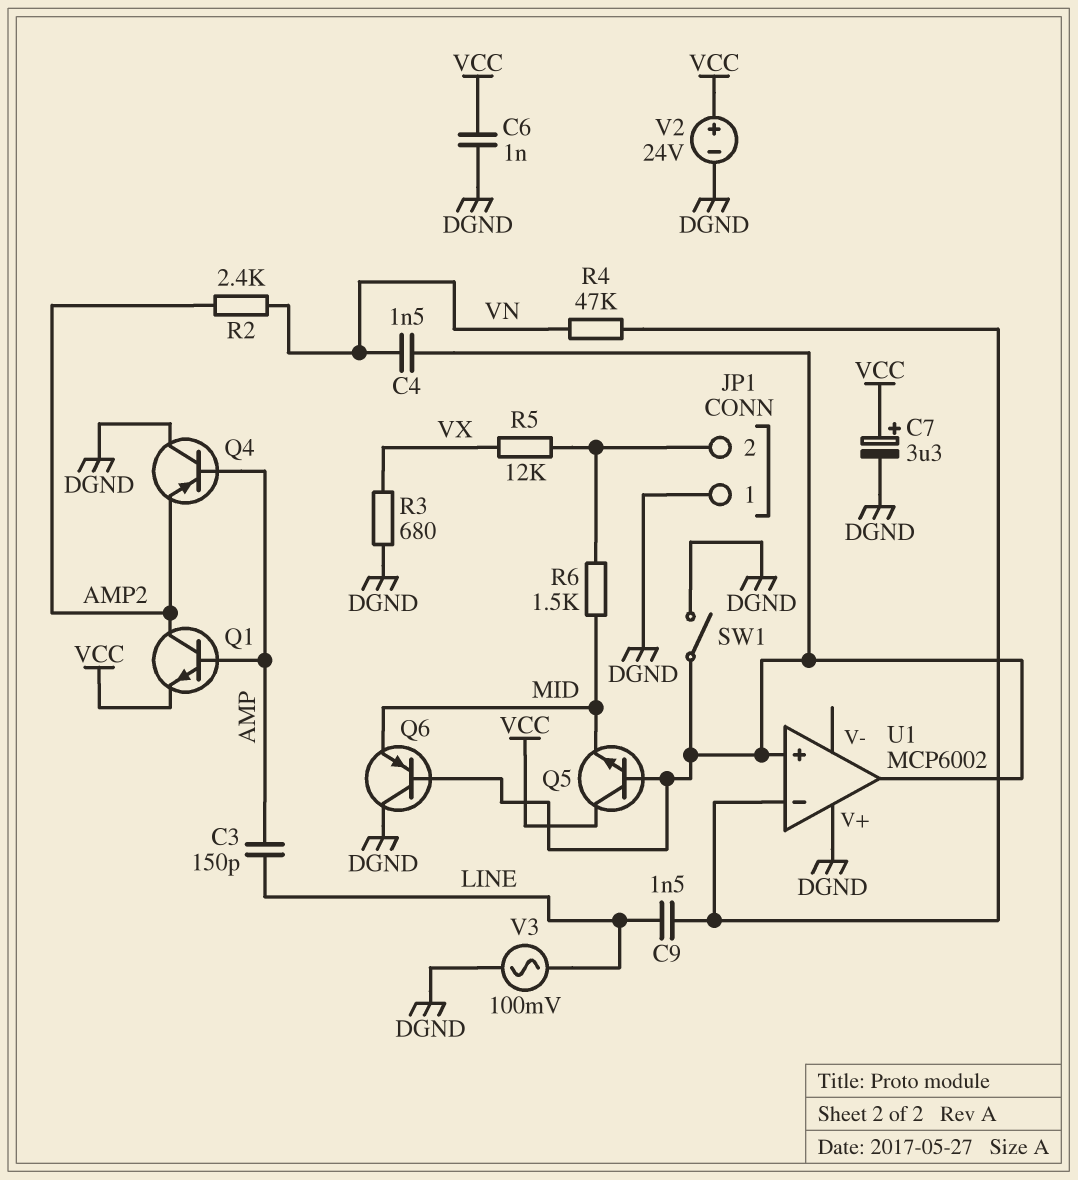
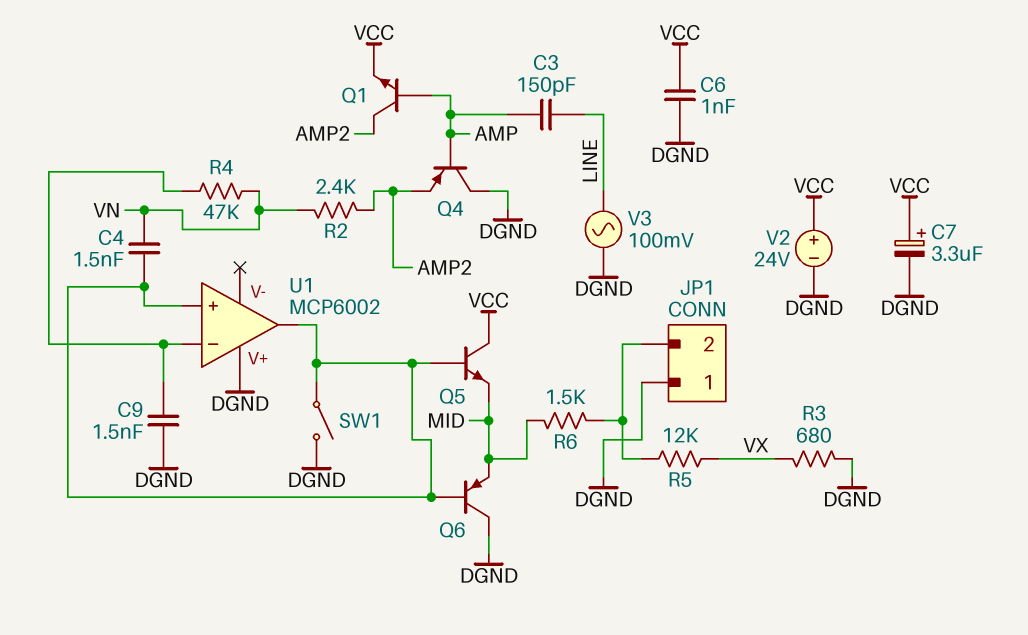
C9: 1.5nF (LINE, U1/in-) -> 1.5nF (DGND, U1/in-)

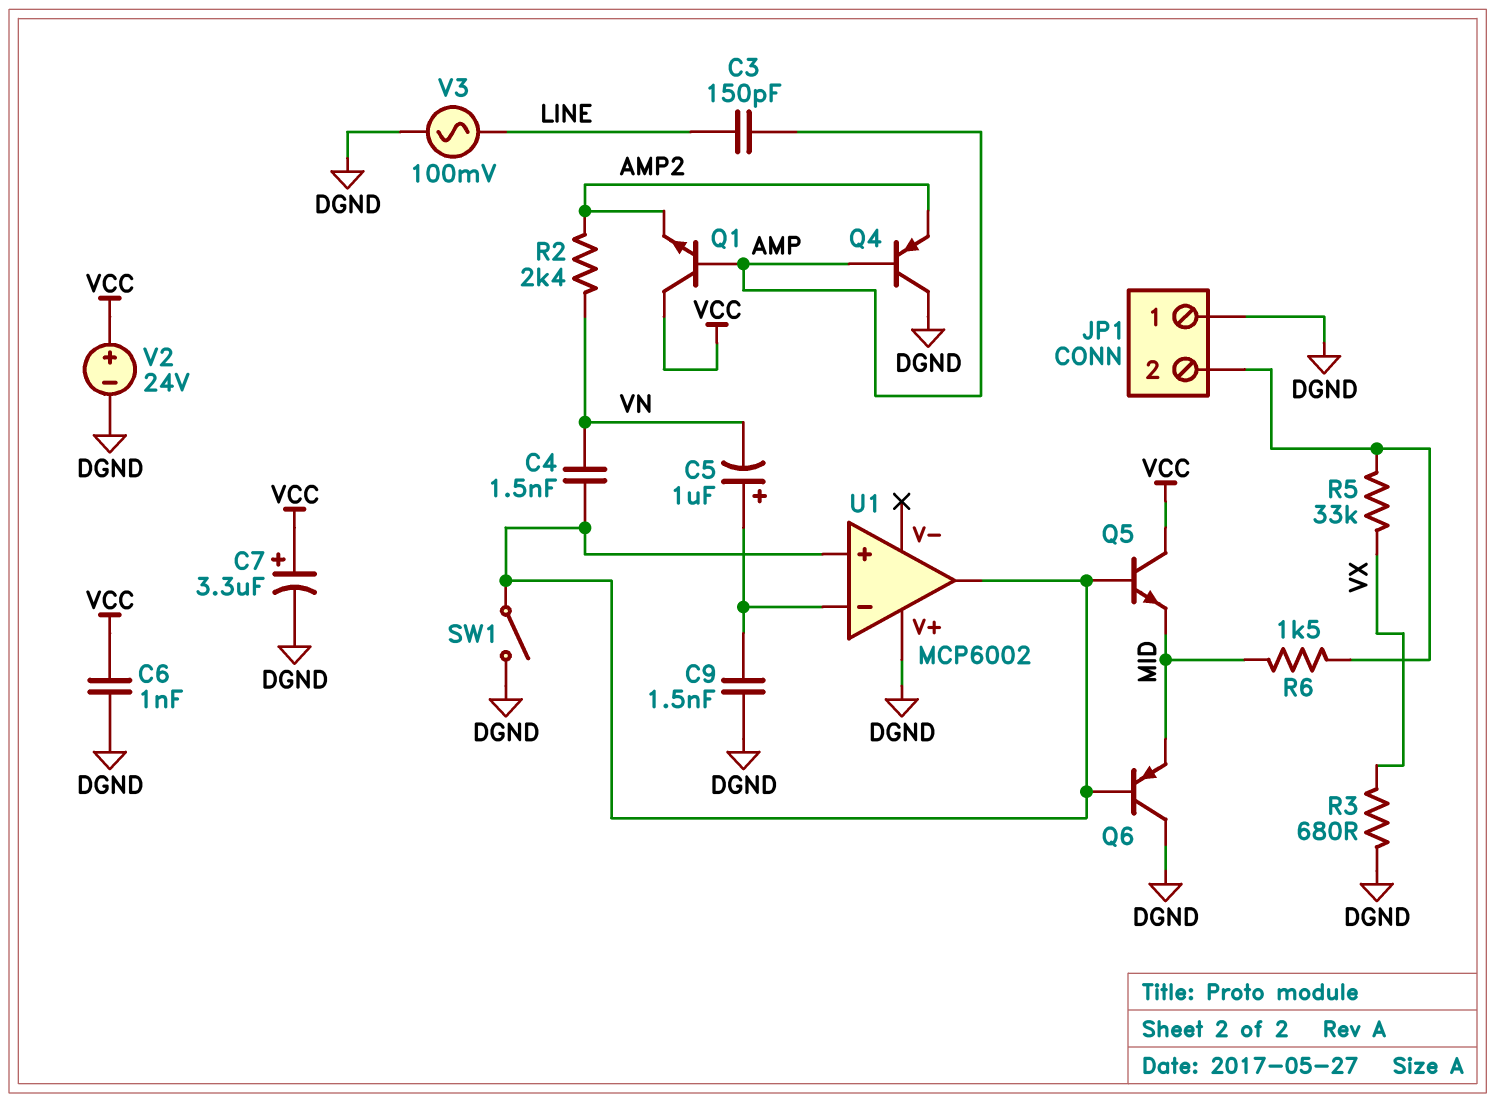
C5: none -> 1uF (plus U1/in-, minus VN)
Q1: NPN (B AMP, C AMP2, E VCC) -> NPN (B AMP, C VCC, E AMP2)
R4: 47k (U1/in-, VN) -> none
R5: 12k (JP1/2, VX) -> 33k (JP1/2, VX)

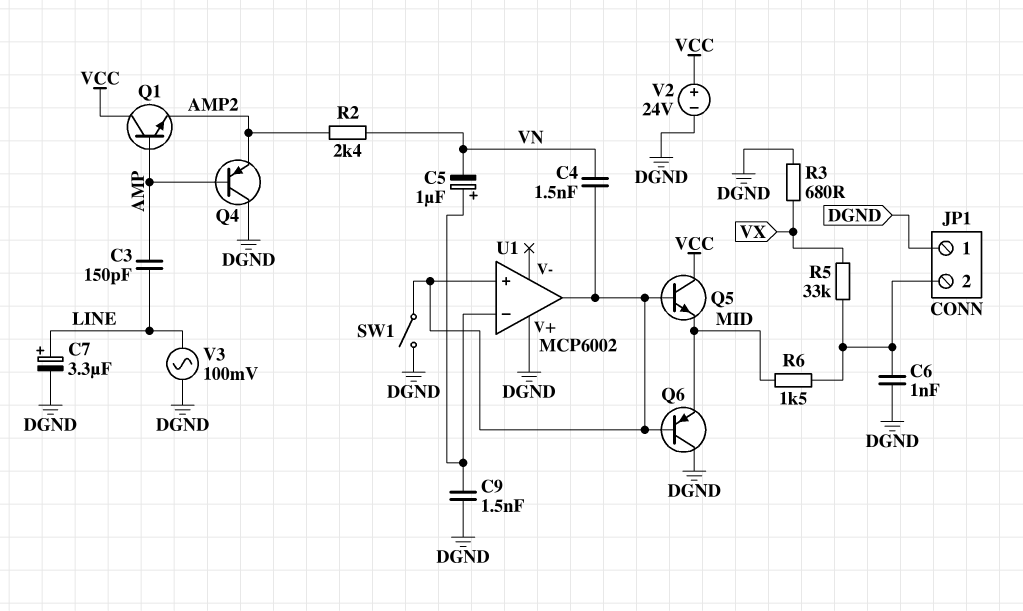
C6: 1nF (DGND, VCC) -> 1nF (DGND, JP1/2)
C7: 3.3uF (plus VCC, minus DGND) -> 3.3uF (plus LINE, minus DGND)

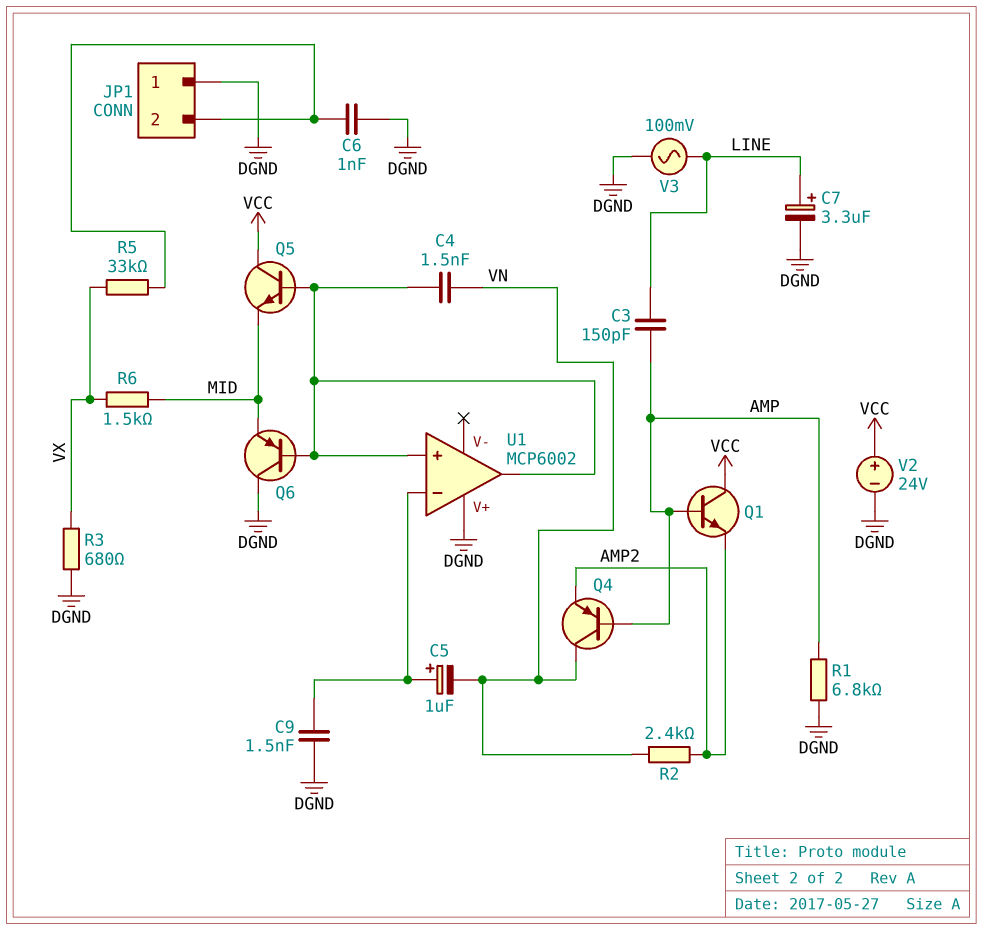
Q4: PNP (B AMP, C DGND, E AMP2) -> PNP (B AMP, C VN, E AMP2)
R1: none -> 6.8k (AMP, DGND)
R6: 1.5k (JP1/2, MID) -> 1.5k (MID, VX)
SW1: switch (DGND, U1/in+) -> none

